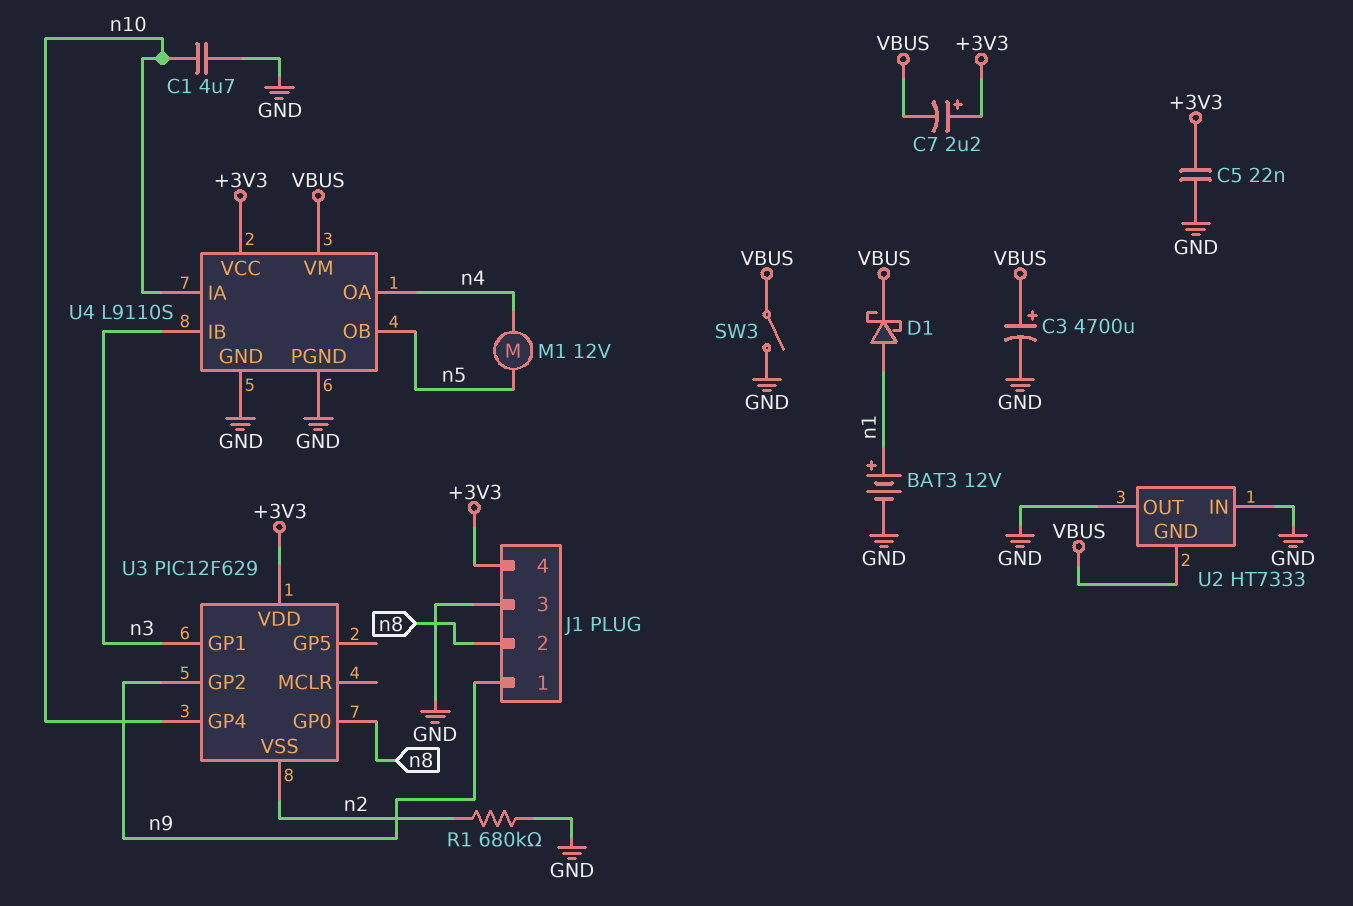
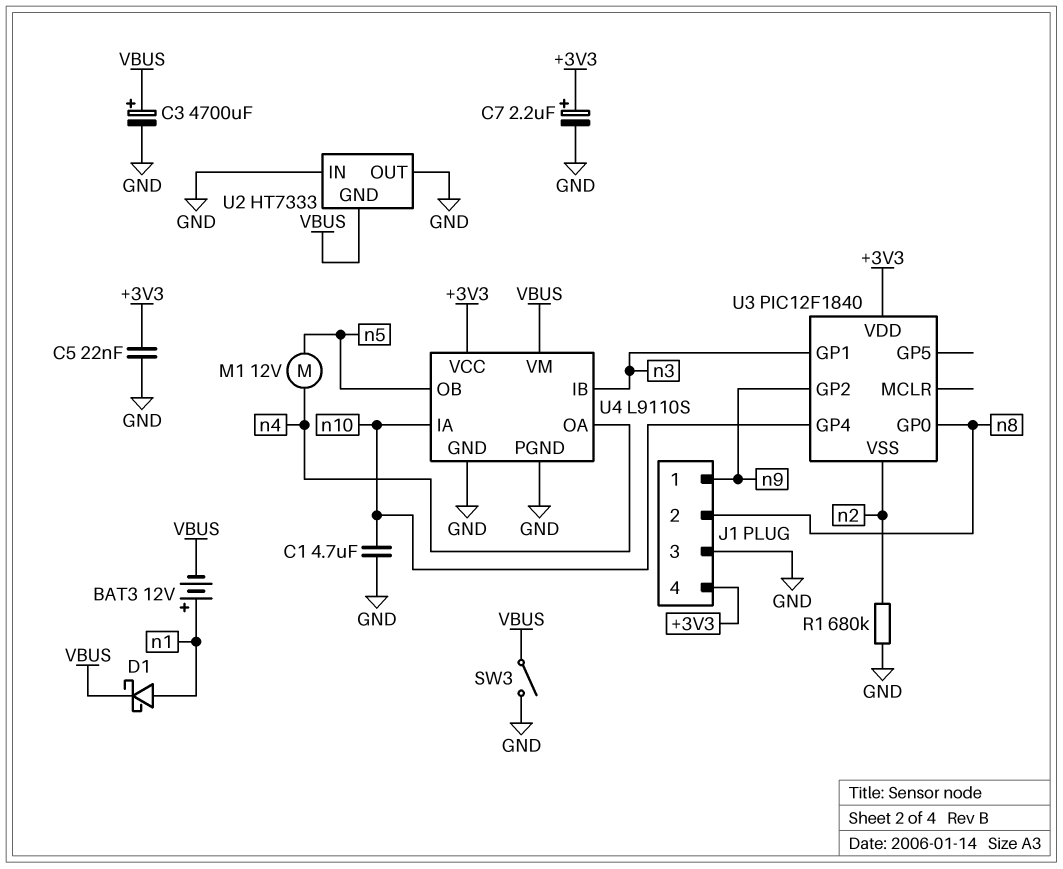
BAT3: 12V (plus n1, minus GND) -> 12V (plus n1, minus VBUS)
C7: 2.2uF (plus +3V3, minus VBUS) -> 2.2uF (plus +3V3, minus GND)
U3: PIC12F629 -> PIC12F1840

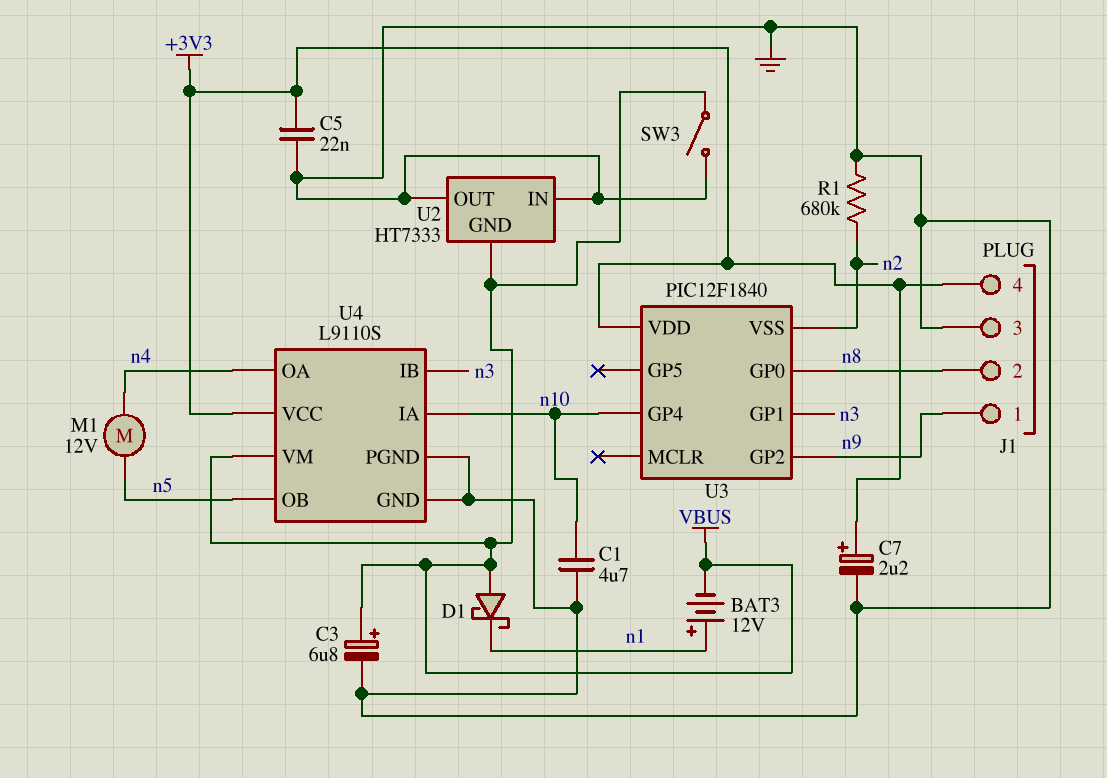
C3: 4700uF (plus VBUS, minus GND) -> 6.8uF (plus VBUS, minus GND)
D1: schottky (A n1, K VBUS) -> schottky (A VBUS, K n1)

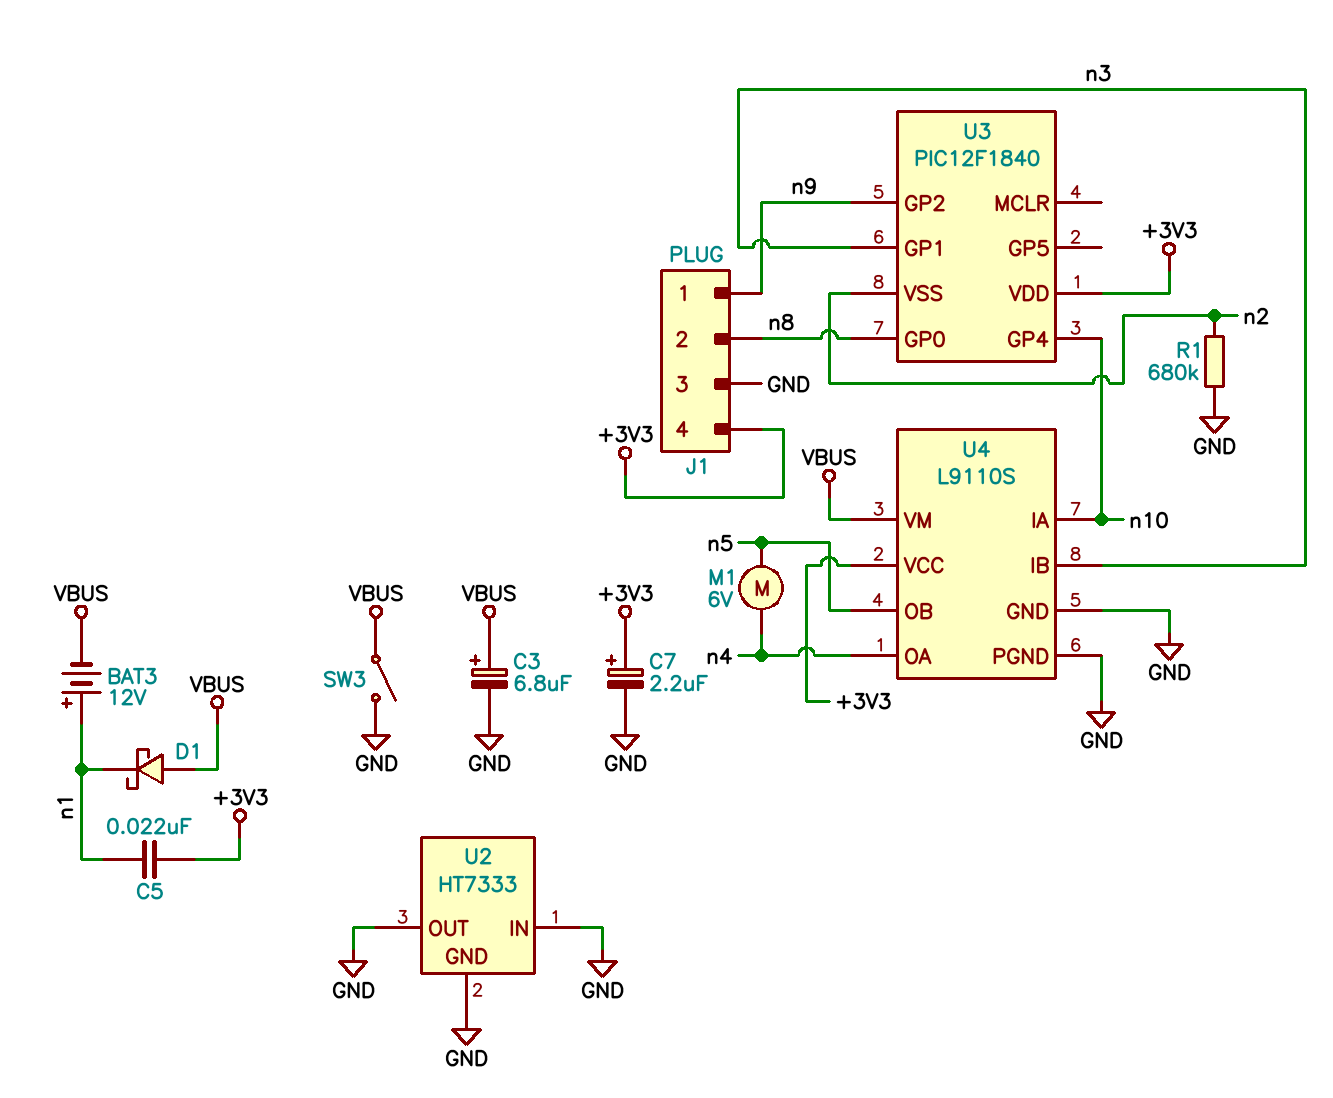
C1: 4.7uF (GND, n10) -> none
C5: 22nF (+3V3, GND) -> 22nF (+3V3, n1)
M1: motor 12V (n4, n5) -> motor 6V (n4, n5)
U2 pin GND: VBUS -> GND

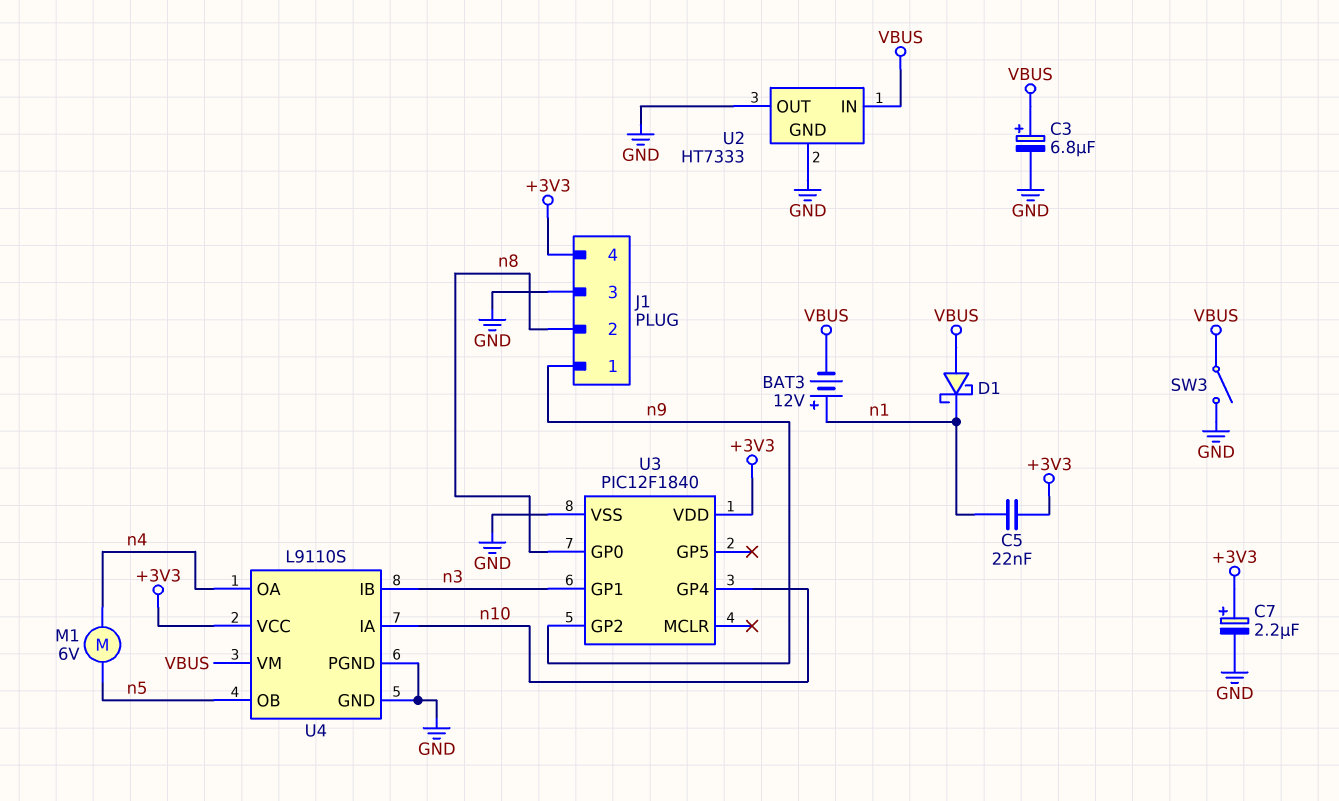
R1: 680k (GND, n2) -> none
U2 pin IN: GND -> VBUS
U3 pin VSS: n2 -> GND

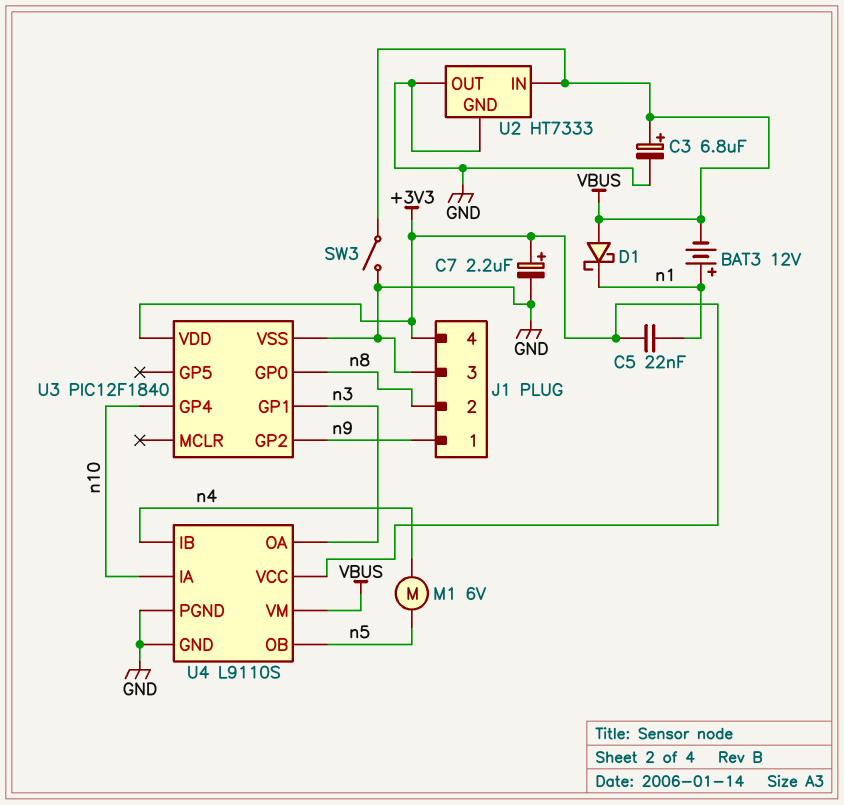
U4 pin IB: n3 -> n4
U4 pin OA: n4 -> n3

